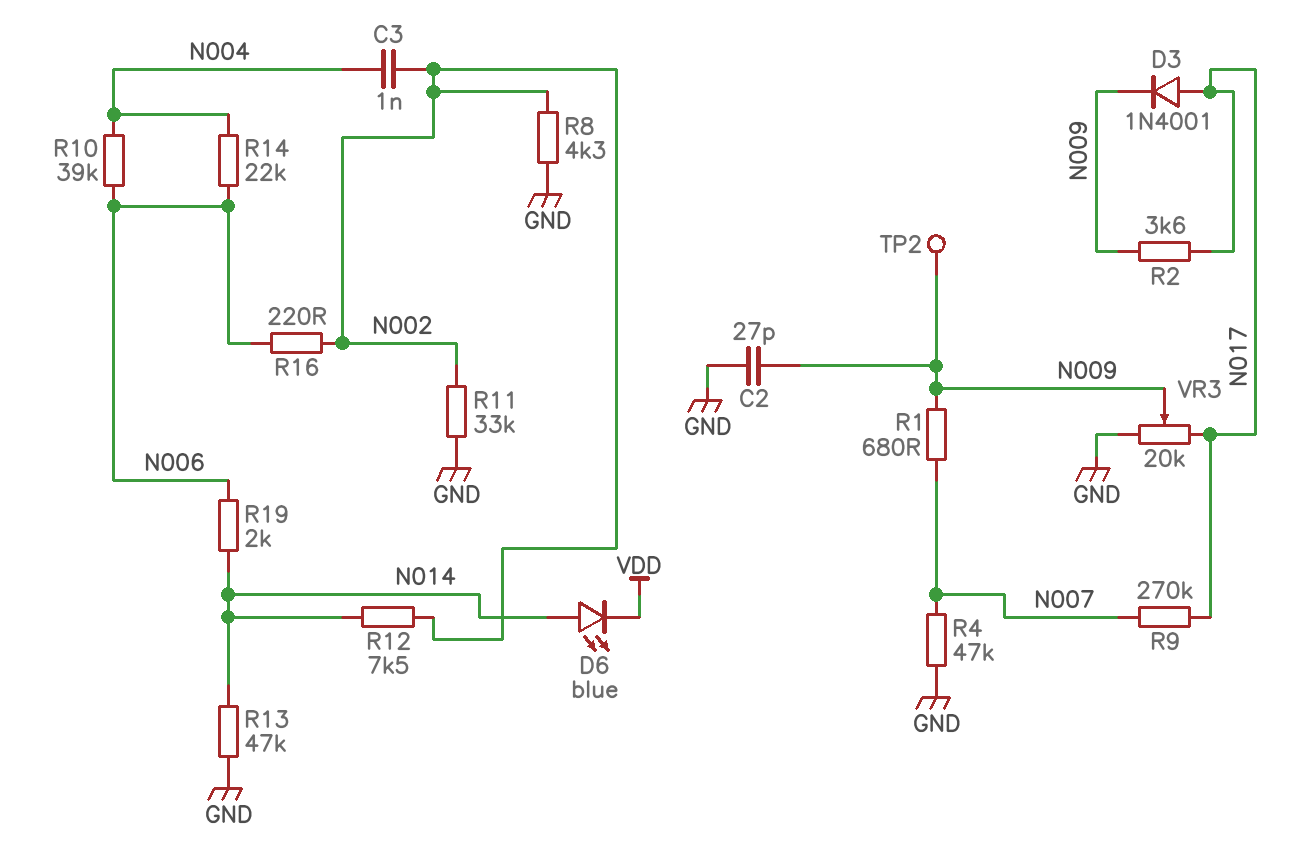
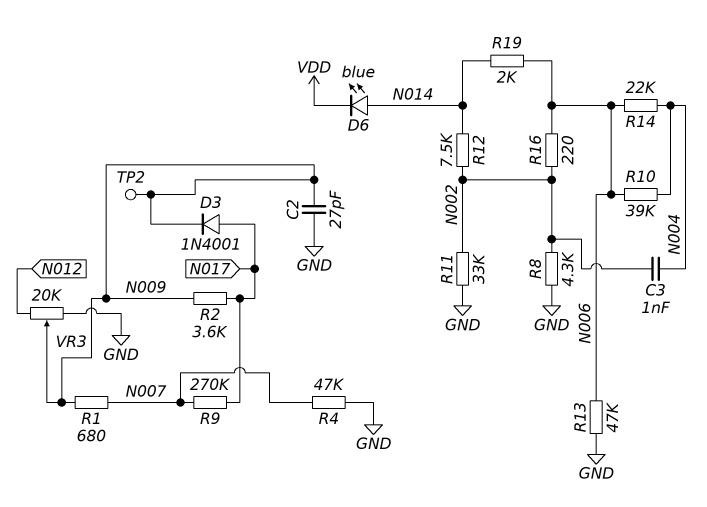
R13: 47k (GND, N014) -> 47k (GND, N006)
VR3: 20k (GND, N017, wiper N009) -> 20k (GND, N012, wiper N009)

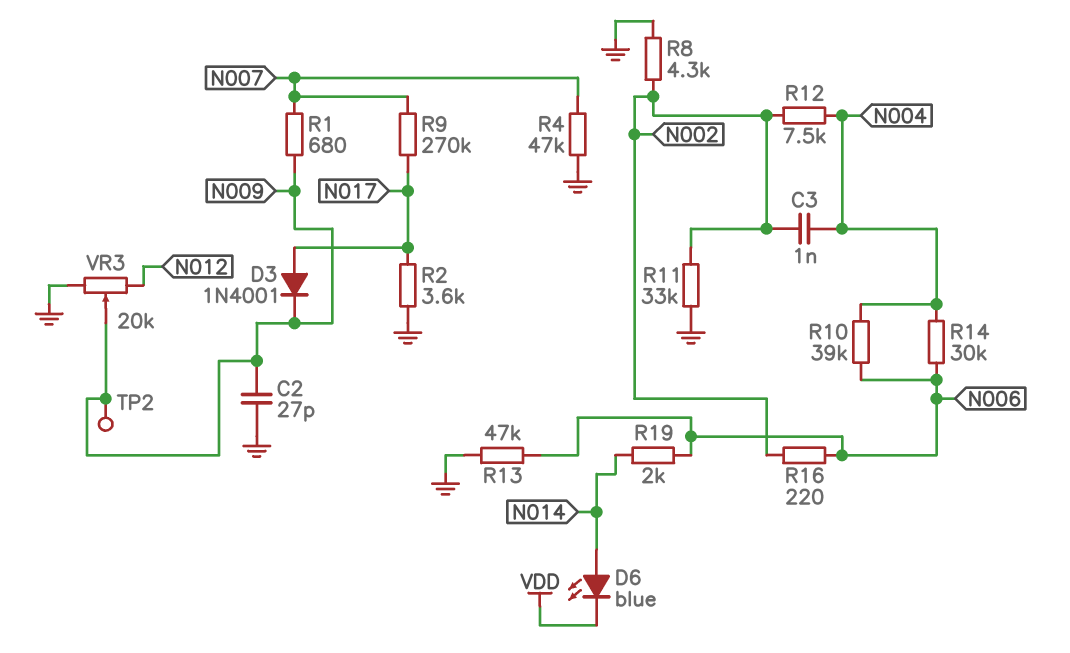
R2: 3.6k (N009, N017) -> 3.6k (GND, N017)
R12: 7.5k (N002, N014) -> 7.5k (N002, N004)
R14: 22k (N004, N006) -> 30k (N004, N006)

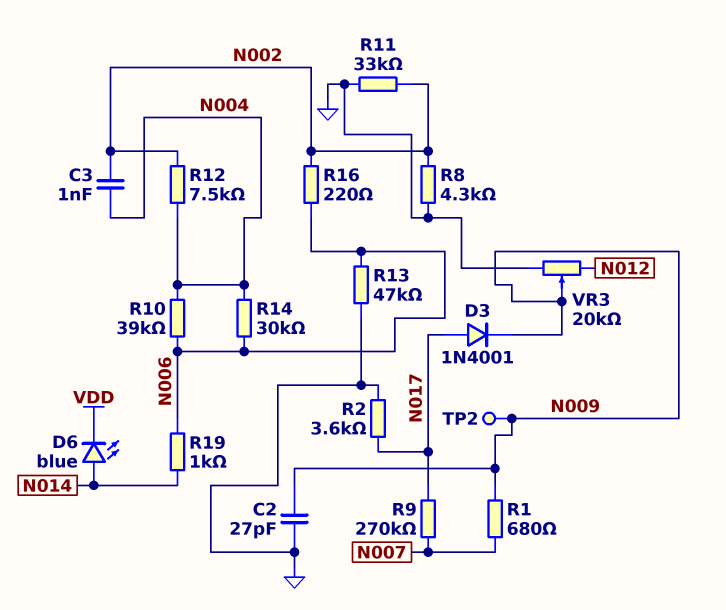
R4: 47k (GND, N007) -> none
R19: 2k (N006, N014) -> 1k (N006, N014)

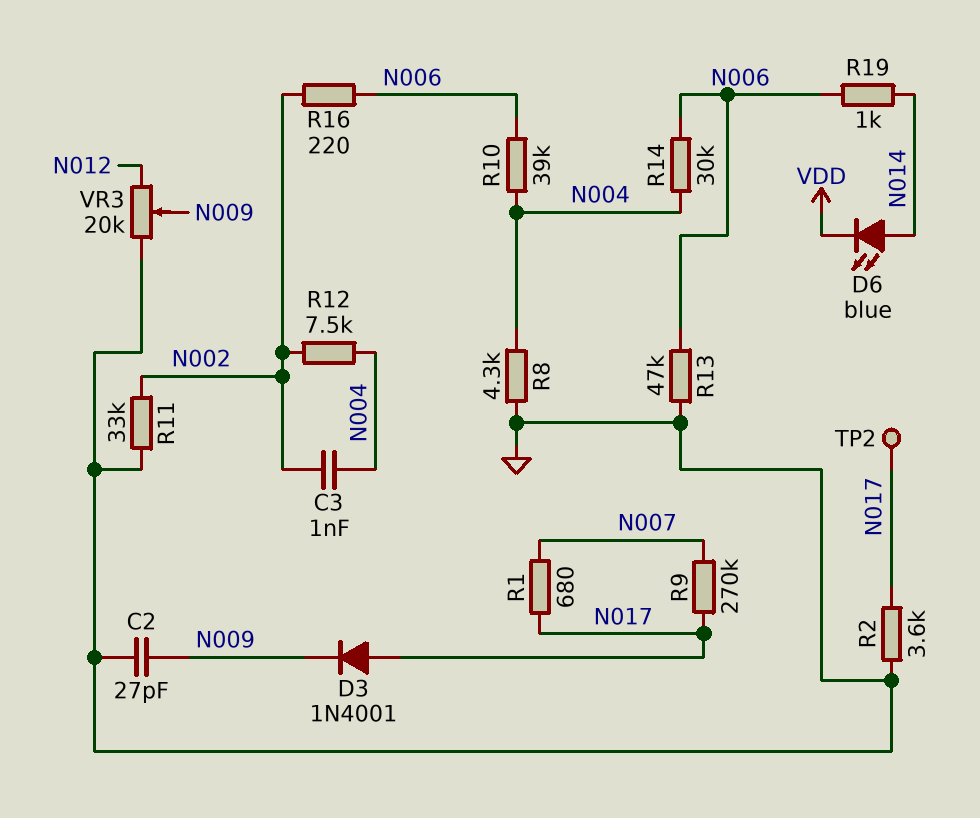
R1: 680 (N007, N009) -> 680 (N007, N017)
R8: 4.3k (GND, N002) -> 4.3k (GND, N004)
TP2: test point (N009) -> test point (N017)

